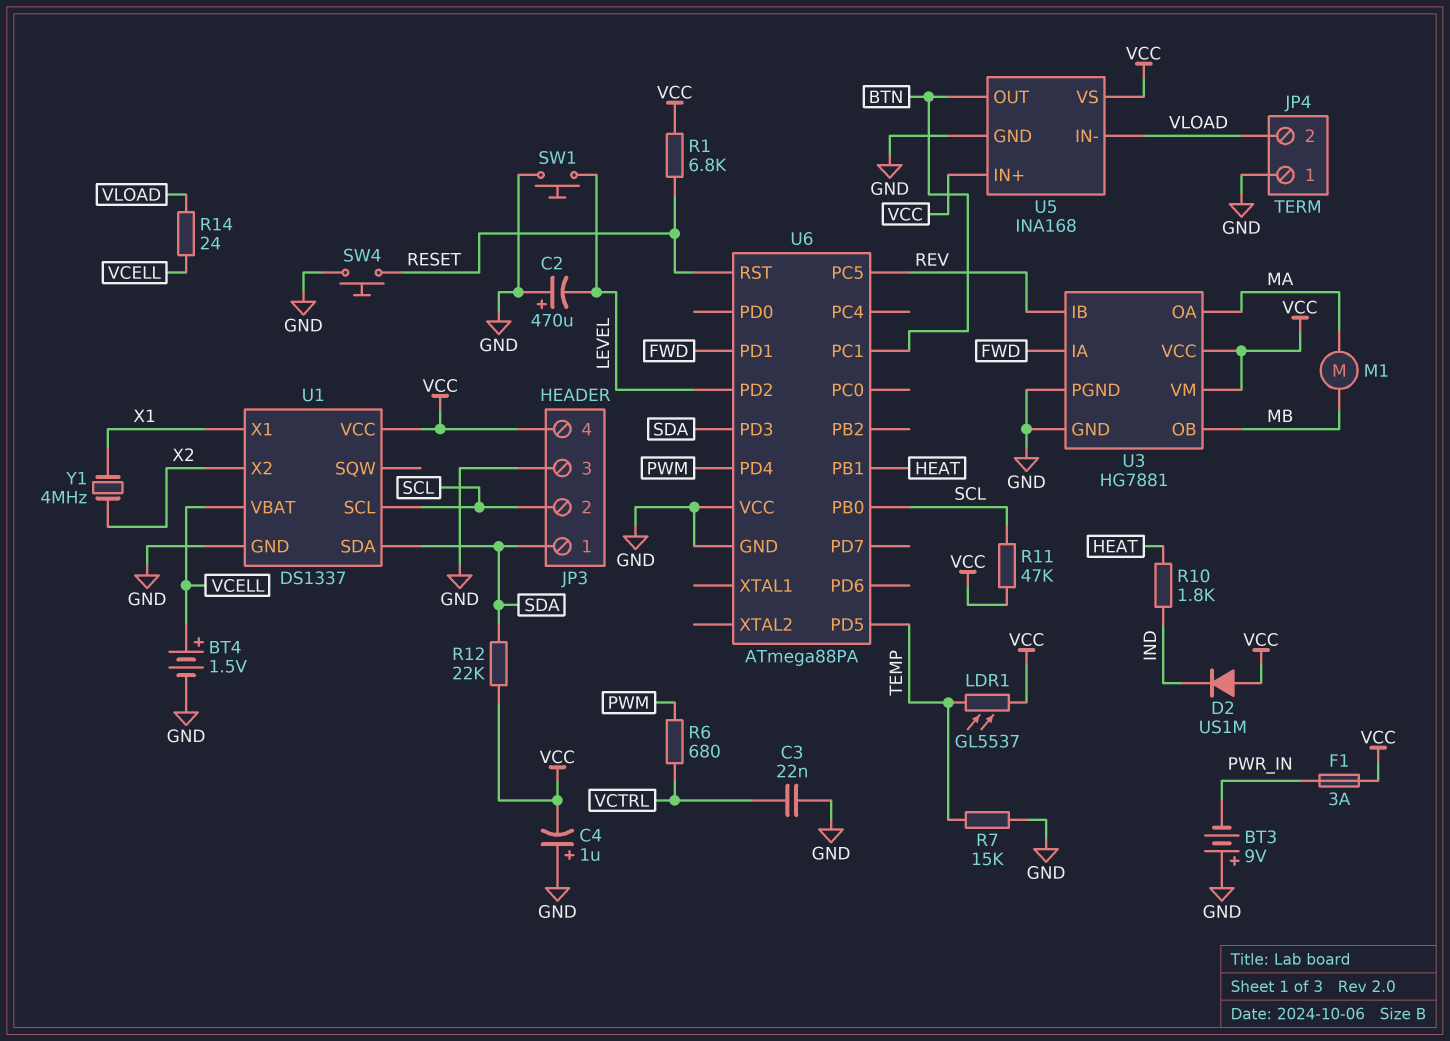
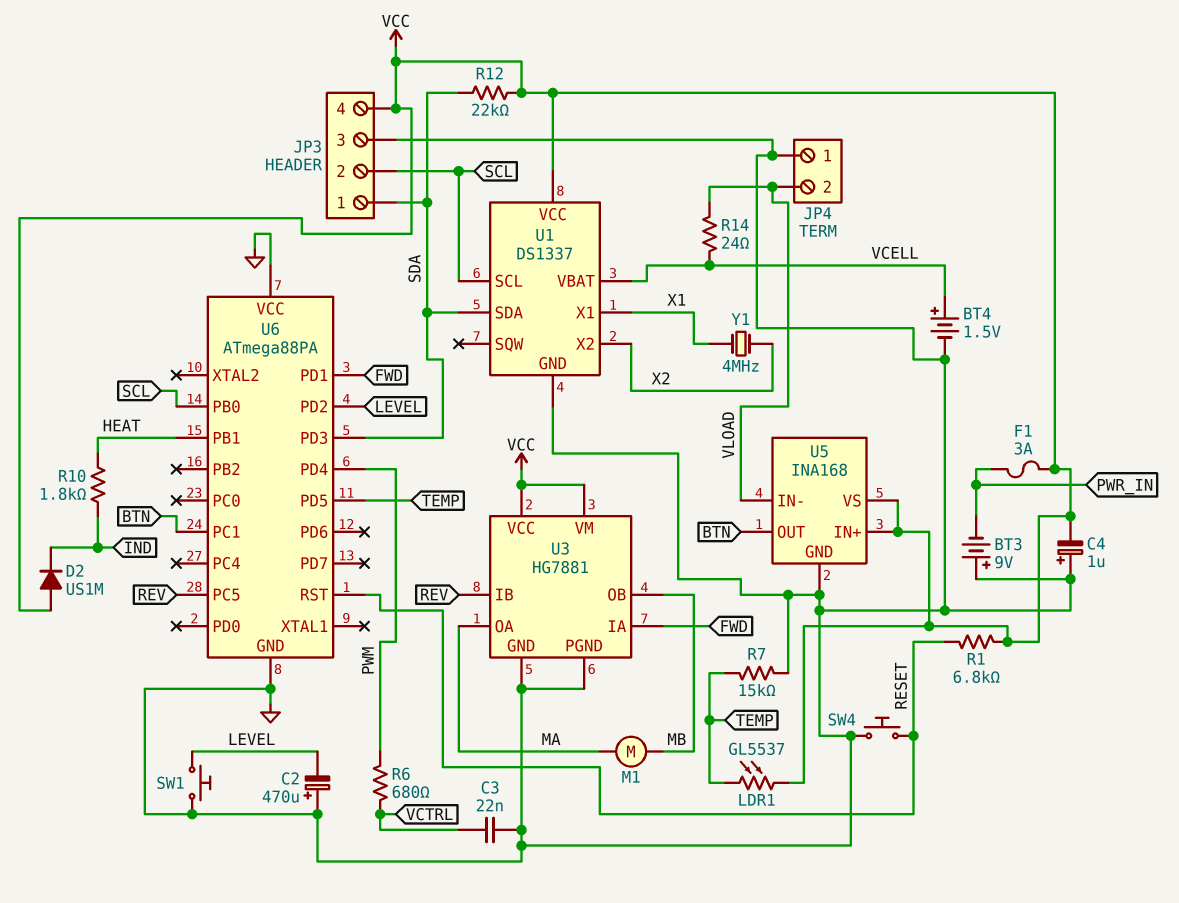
R11: 47k (SCL, VCC) -> none

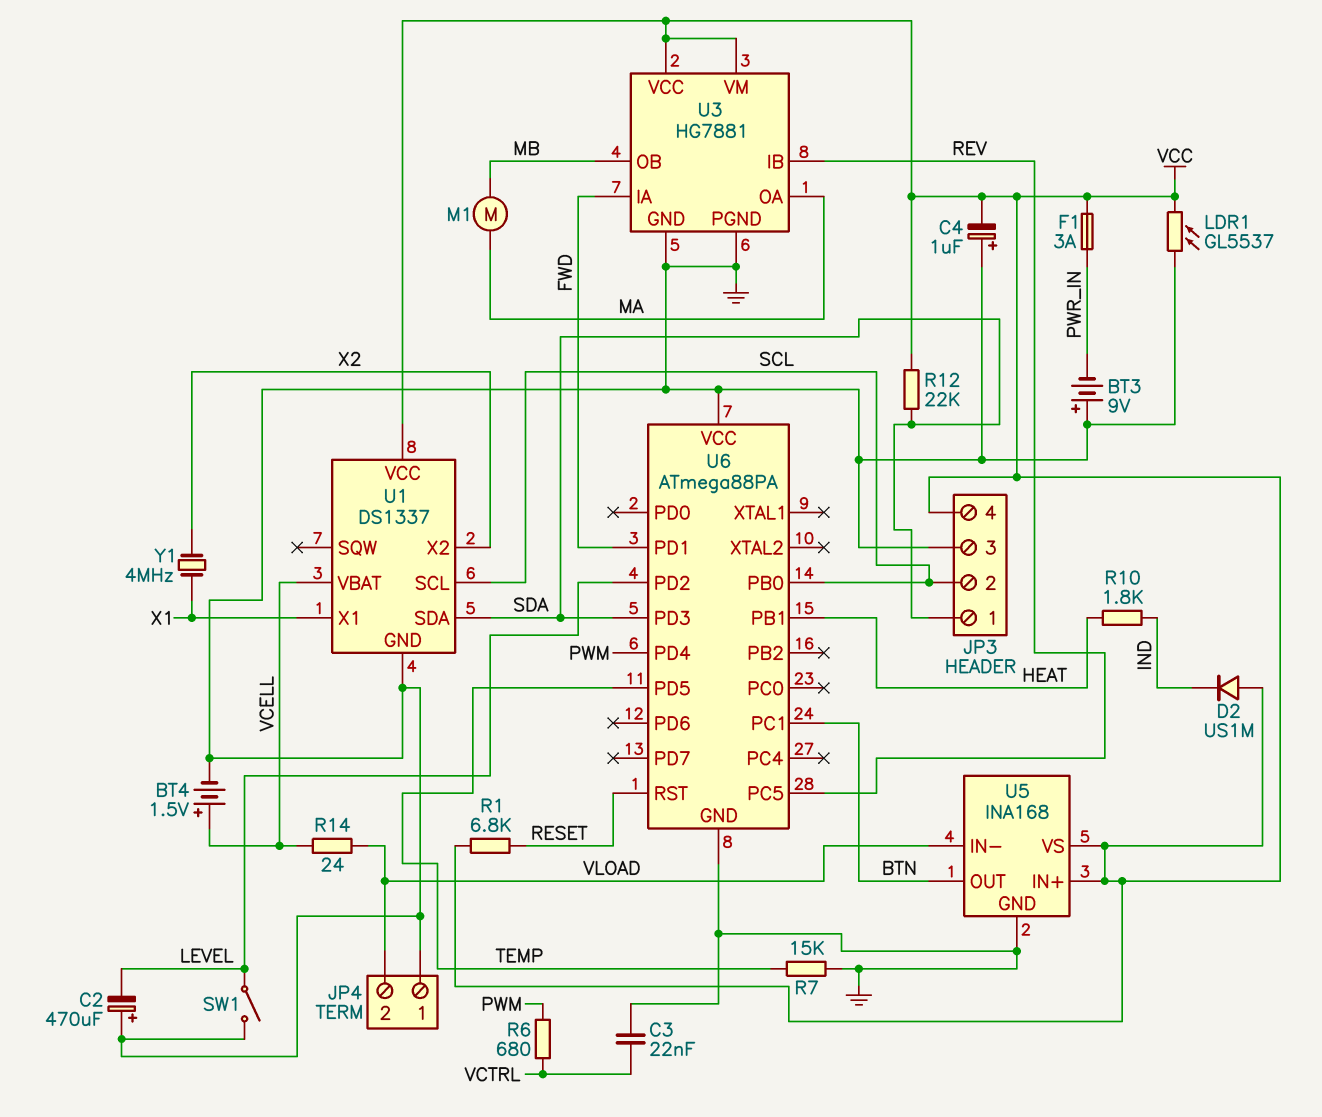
LDR1: GL5537 (TEMP, VCC) -> GL5537 (GND, VCC)
SW1: button (GND, LEVEL) -> switch (GND, LEVEL)
SW4: button (GND, RESET) -> none

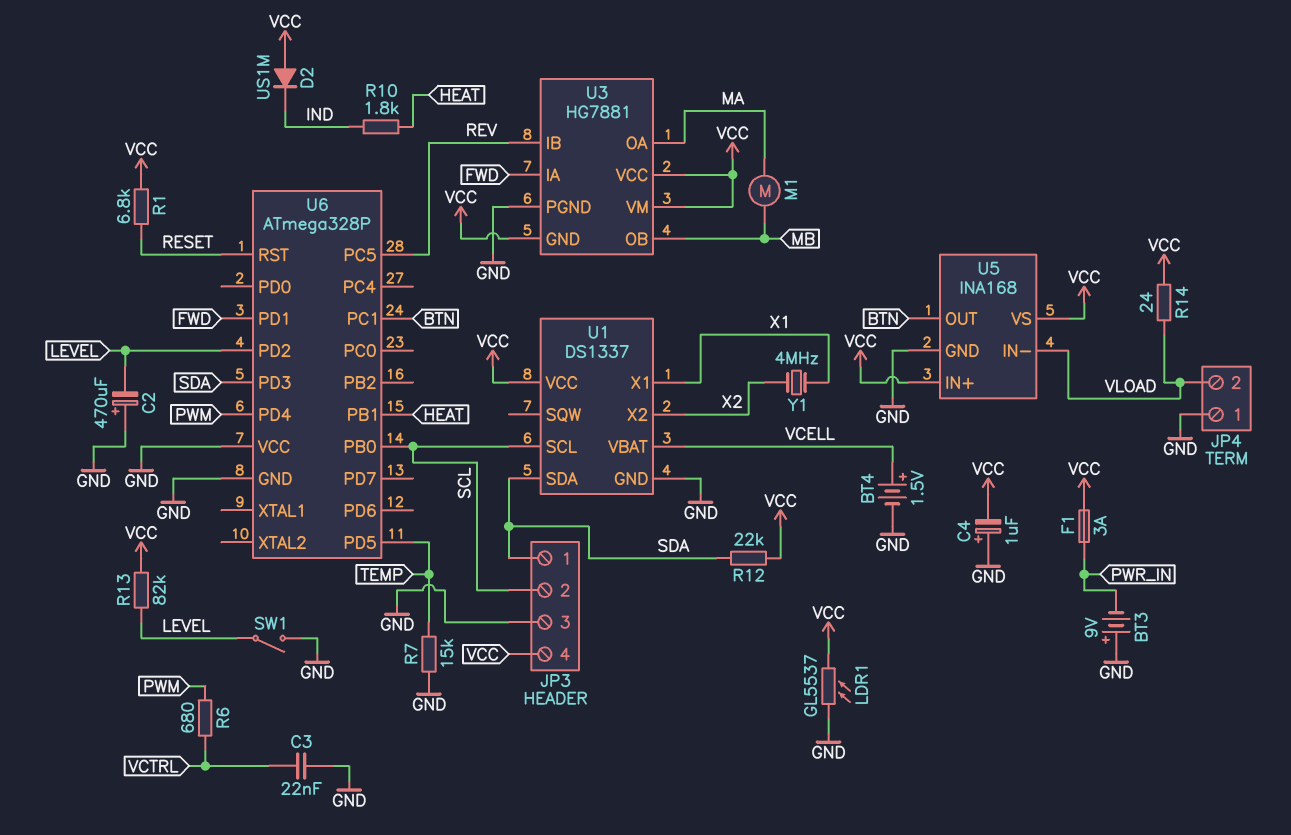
R13: none -> 82k (LEVEL, VCC)
R14: 24 (VCELL, VLOAD) -> 24 (VCC, VLOAD)
U3 pin GND: GND -> VCC
U6: ATmega88PA -> ATmega328P

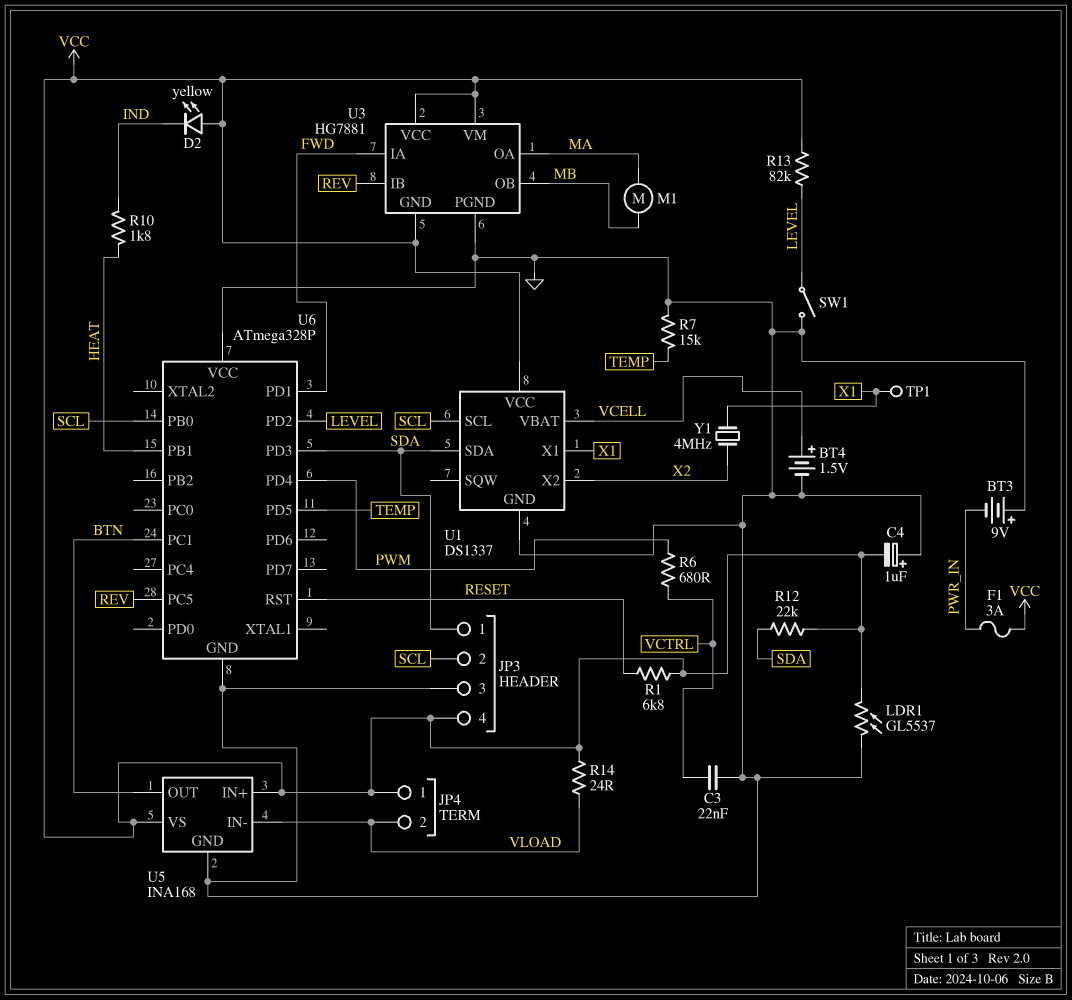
C2: 470uF (plus GND, minus LEVEL) -> none
D2: diode US1M (A VCC, K IND) -> LED yellow (A VCC, K IND)
JP4 pin 1: GND -> VCC
TP1: none -> test point (X1)

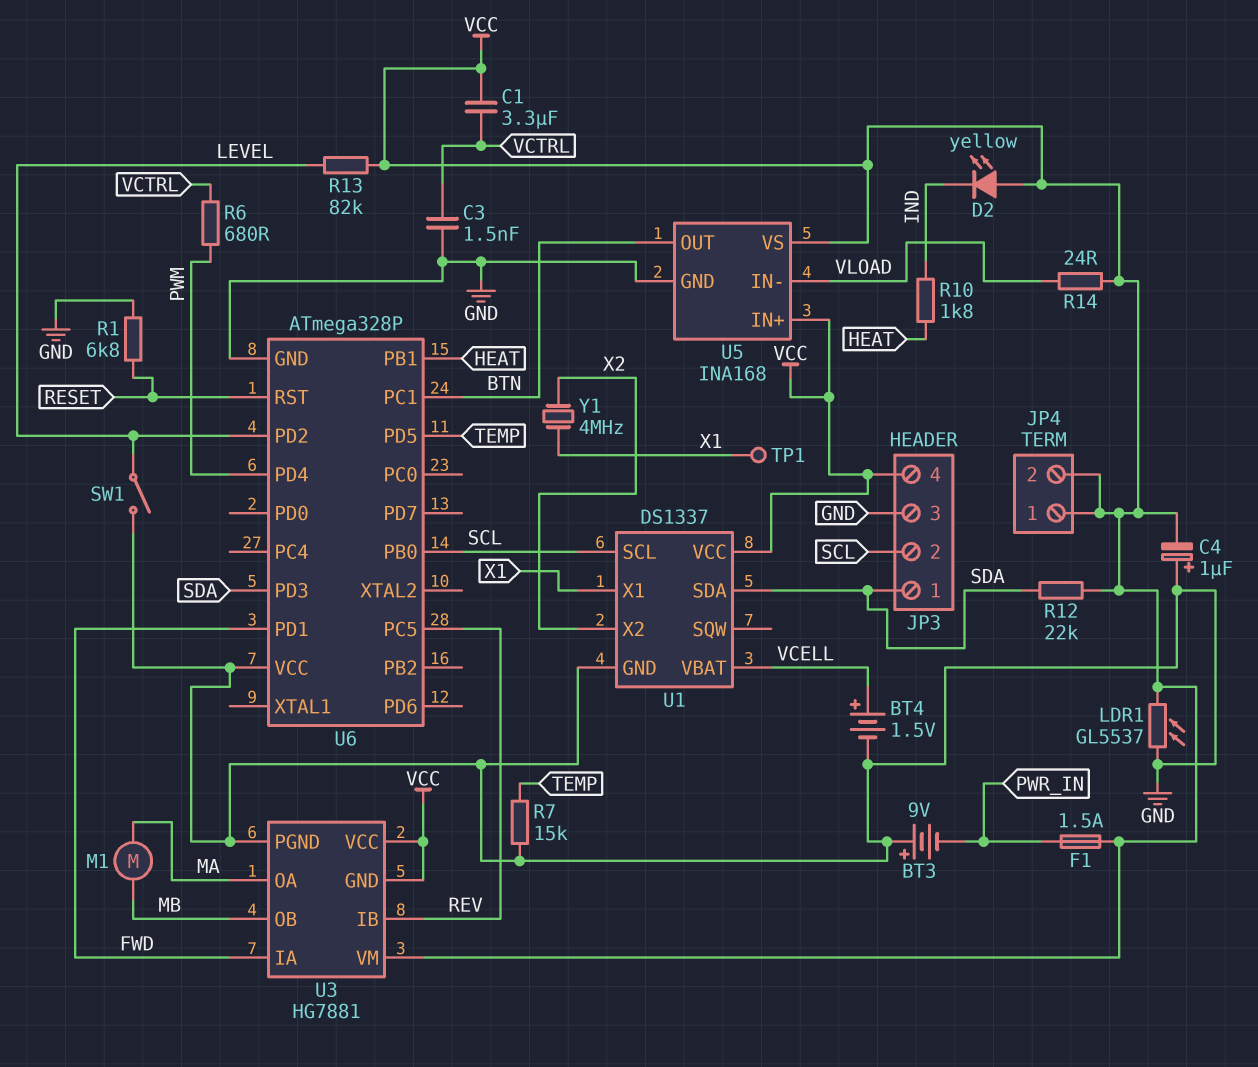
C1: none -> 3.3uF (VCC, VCTRL)
C3: 22nF (GND, VCTRL) -> 1.5nF (GND, VCTRL)
F1: 3A (PWR_IN, VCC) -> 1.5A (PWR_IN, VCC)
JP4 pin 2: VLOAD -> VCC
R1: 6.8k (RESET, VCC) -> 6.8k (GND, RESET)

